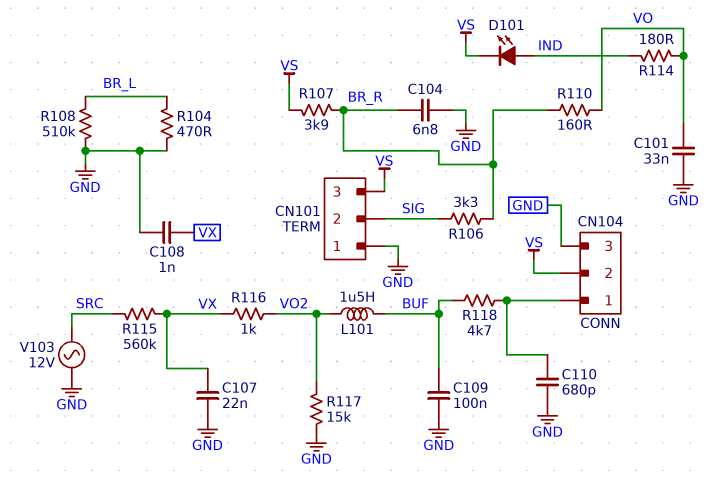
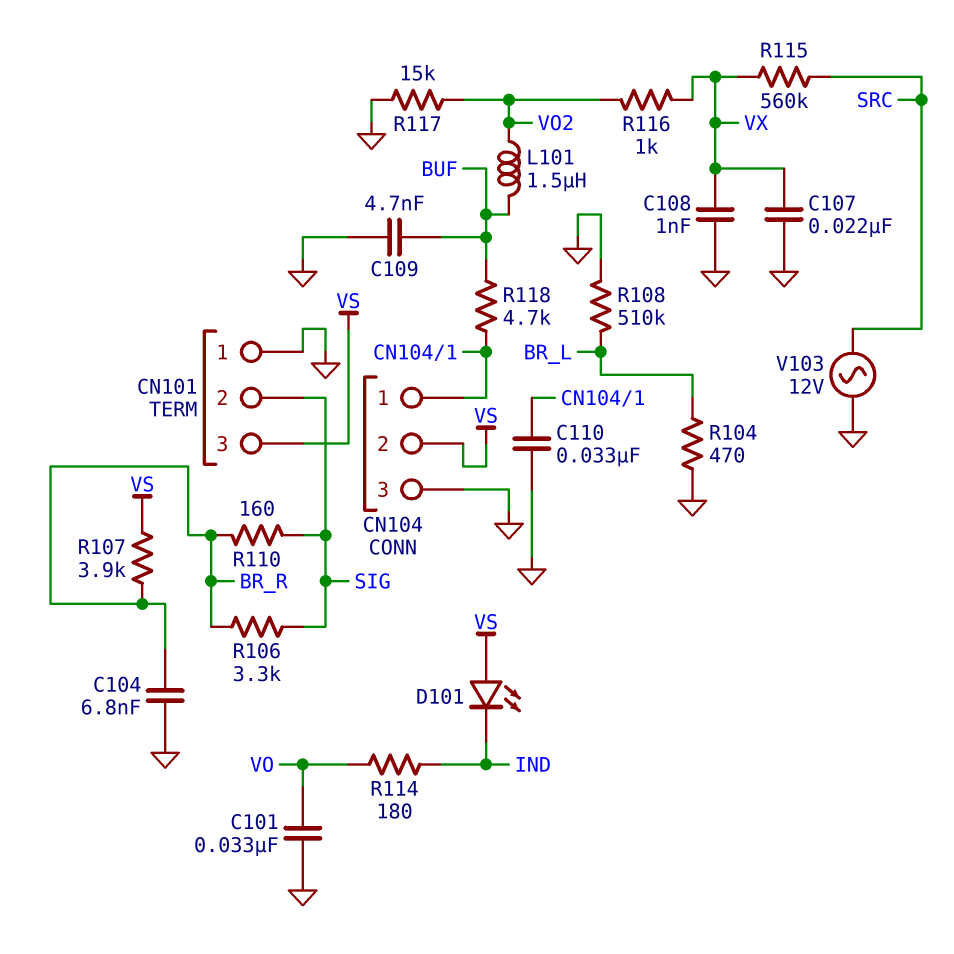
C109: 100nF (BUF, GND) -> 4.7nF (BUF, GND)
C110: 680pF (CN104/1, GND) -> 33nF (CN104/1, GND)
D101: LED (A IND, K VS) -> LED (A VS, K IND)
R110: 160 (BR_R, VO) -> 160 (BR_R, SIG)

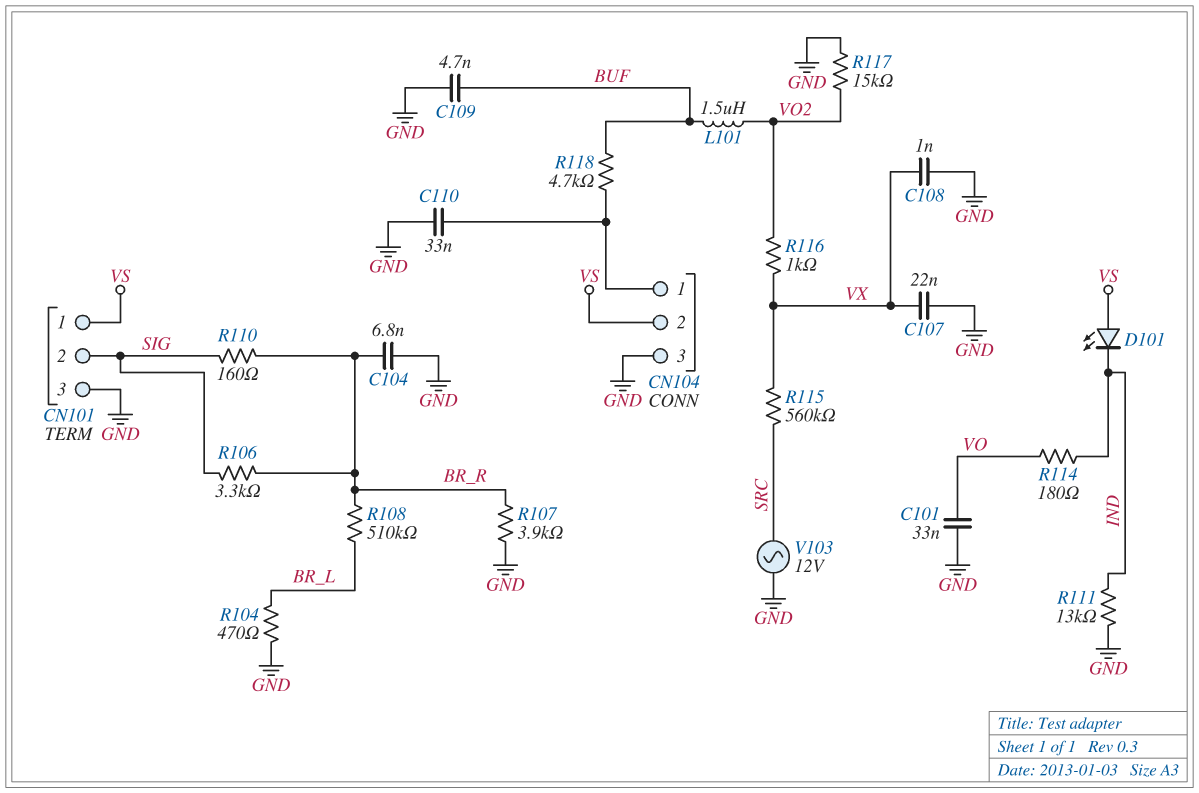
CN101 pin 1: GND -> VS
CN101 pin 3: VS -> GND
R107: 3.9k (BR_R, VS) -> 3.9k (BR_R, GND)
R108: 510k (BR_L, GND) -> 510k (BR_L, BR_R)
R111: none -> 13k (GND, IND)

